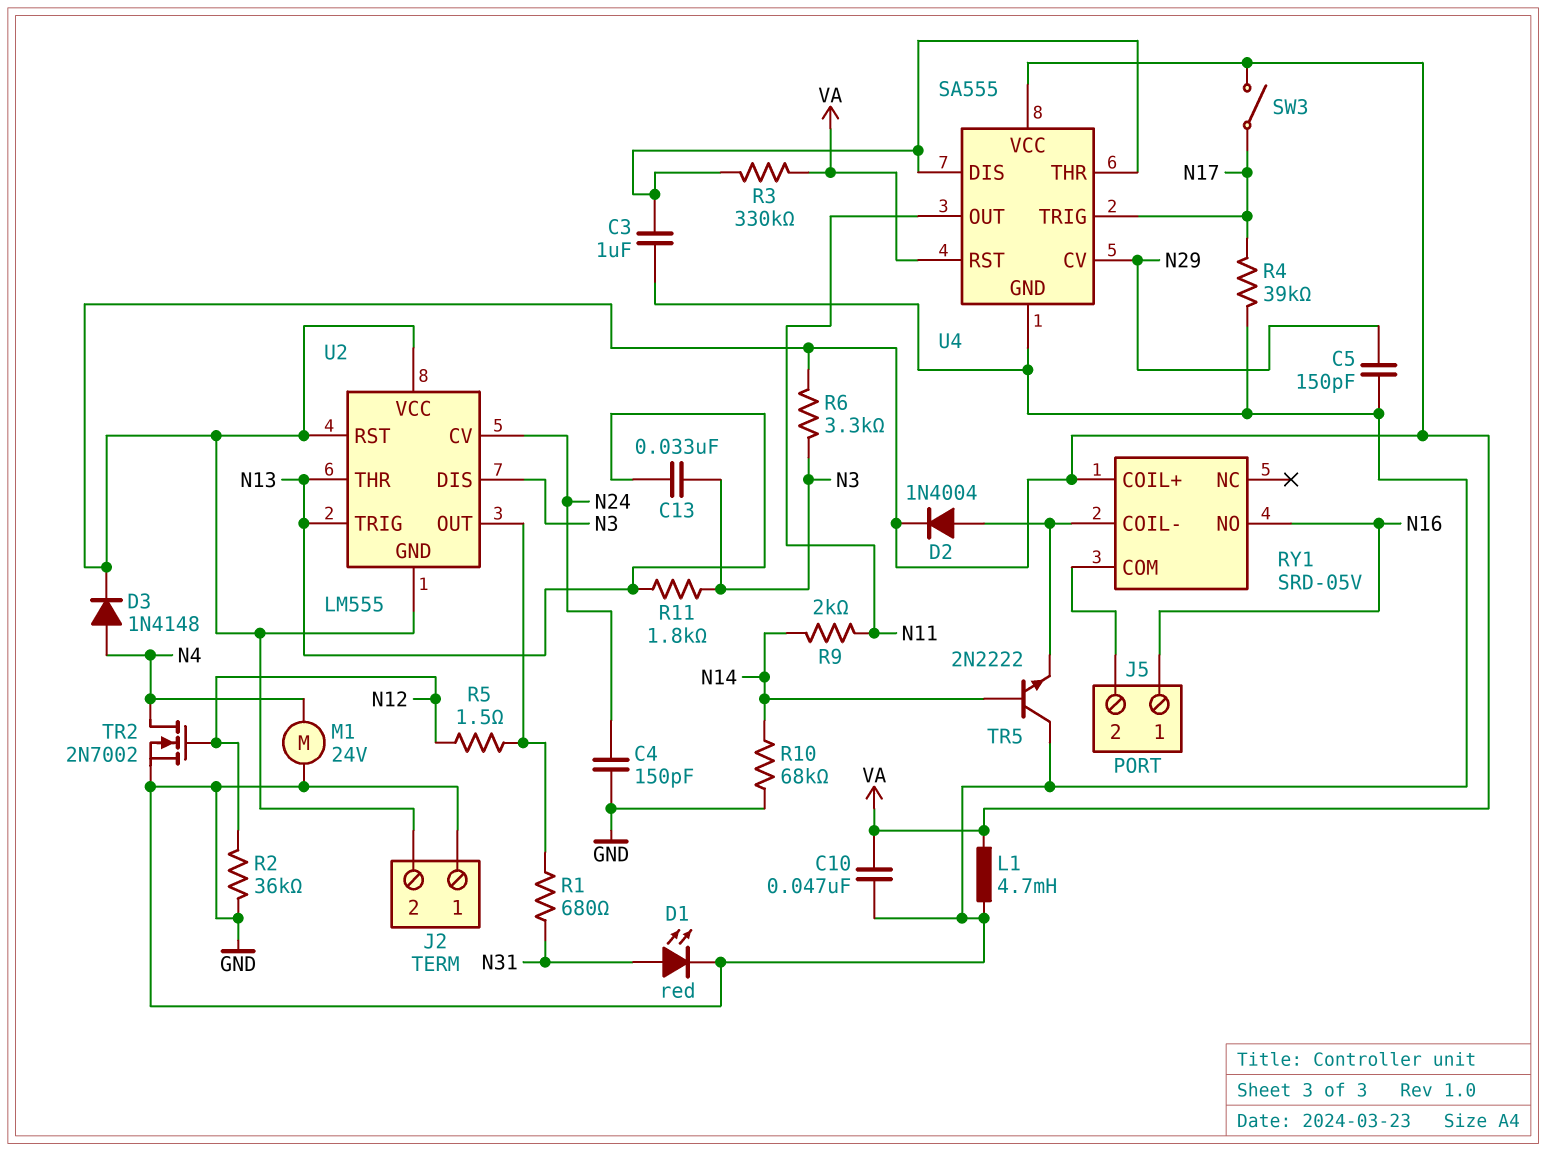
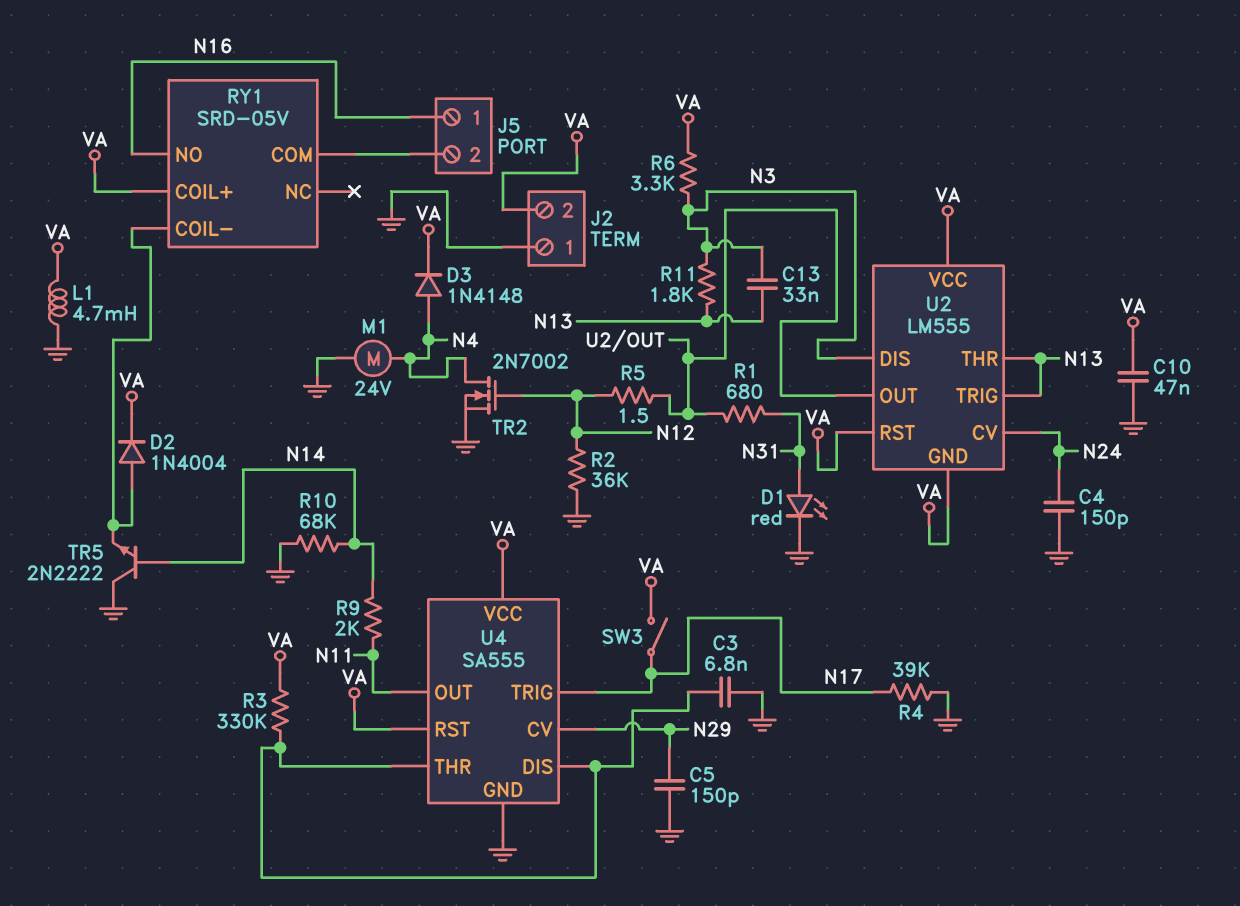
C3: 1uF (GND, U4/DIS) -> 6.8nF (GND, U4/DIS)

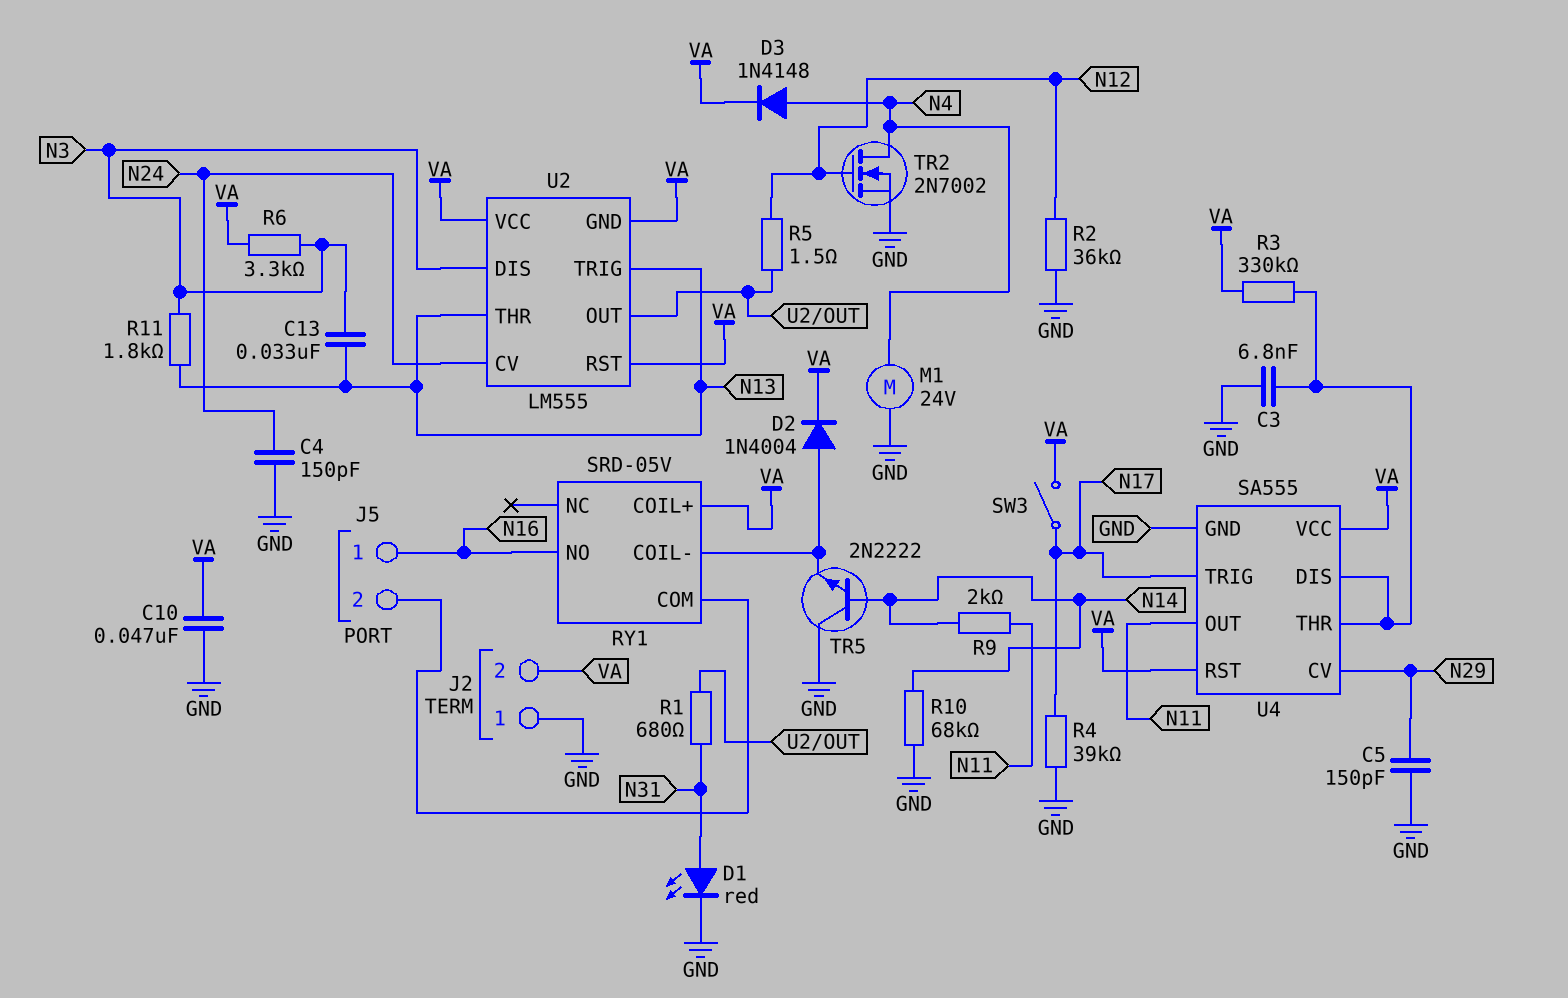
L1: 4.7mH (GND, VA) -> none

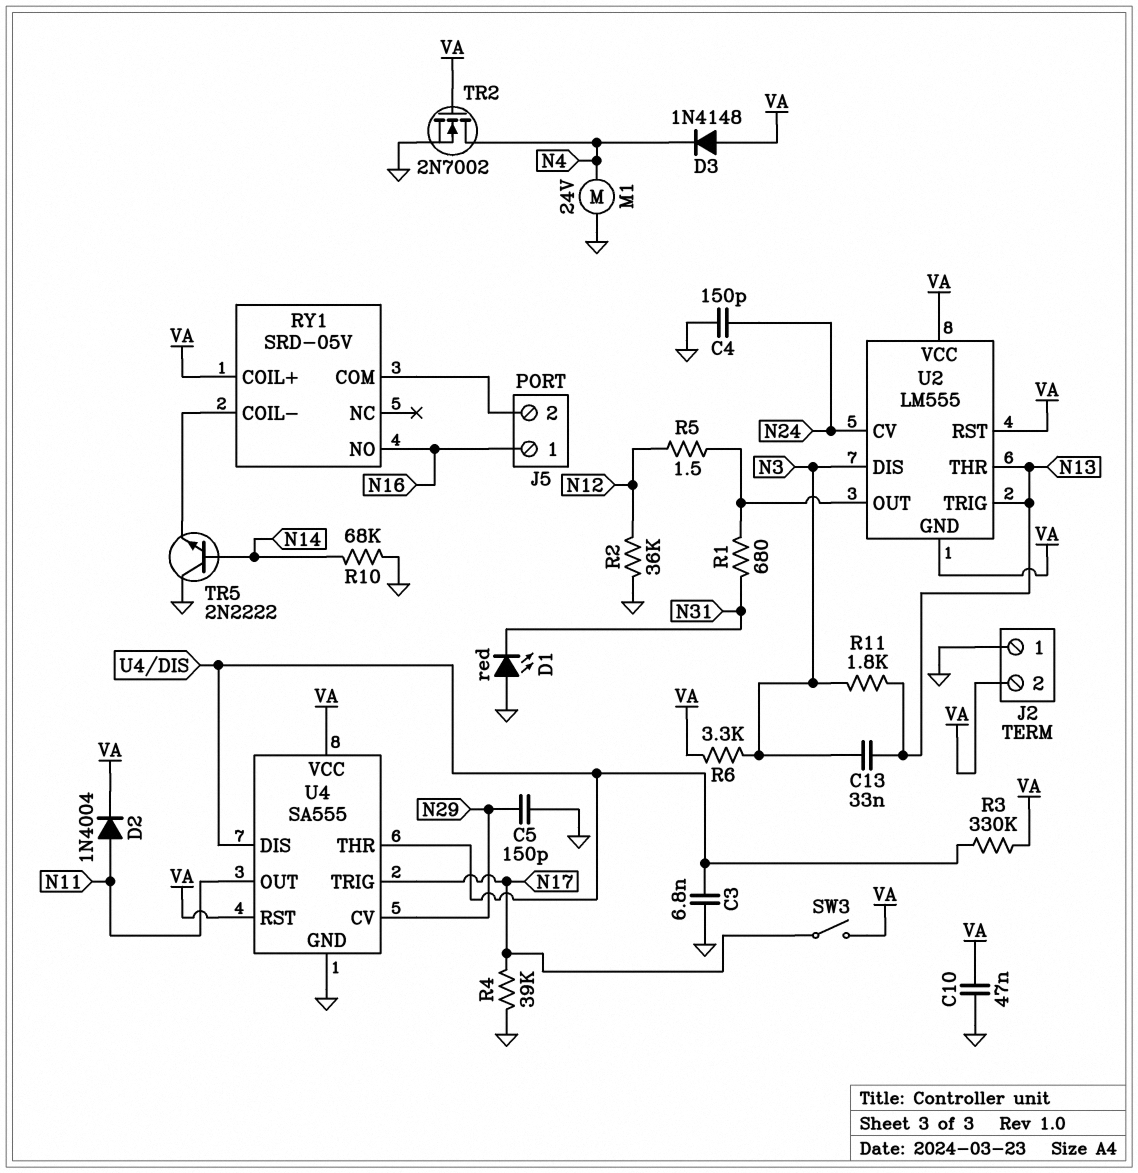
D1: LED red (A N31, K GND) -> LED red (A GND, K N31)
D2: diode 1N4004 (A RY1/COIL-, K VA) -> diode 1N4004 (A N11, K VA)
D3: diode 1N4148 (A N4, K VA) -> diode 1N4148 (A VA, K N4)
R9: 2k (N11, N14) -> none
TR2: NMOS 2N7002 (G N12, D N4, S GND) -> NMOS 2N7002 (G VA, D N4, S GND)

